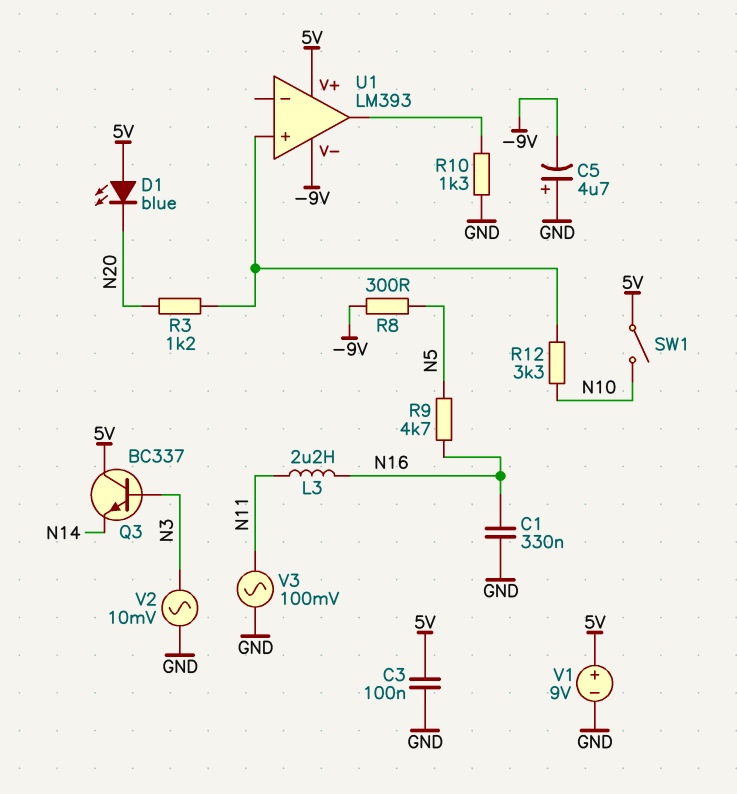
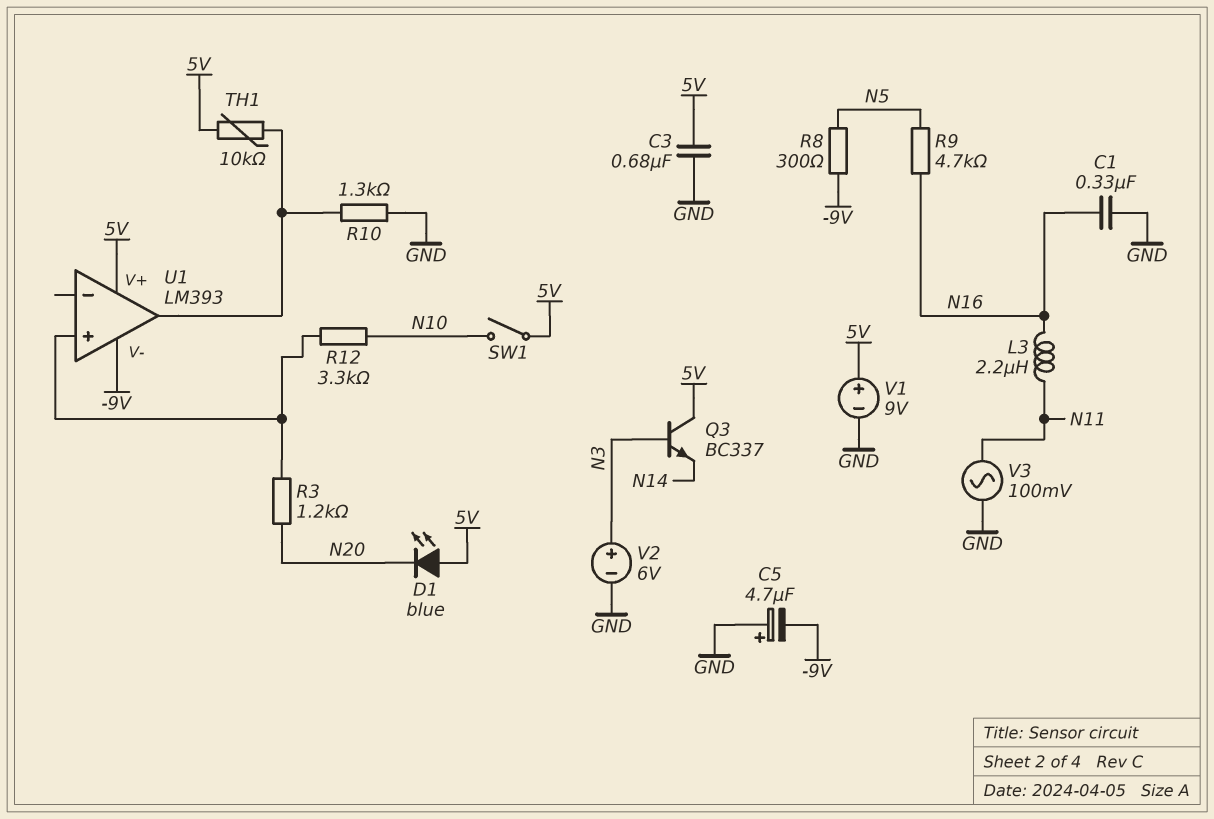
C3: 100nF (5V, GND) -> 680nF (5V, GND)
TH1: none -> 10k (5V, U1/out)
V2: AC 10mV (GND, N3) -> 6V (plus N3, minus GND)

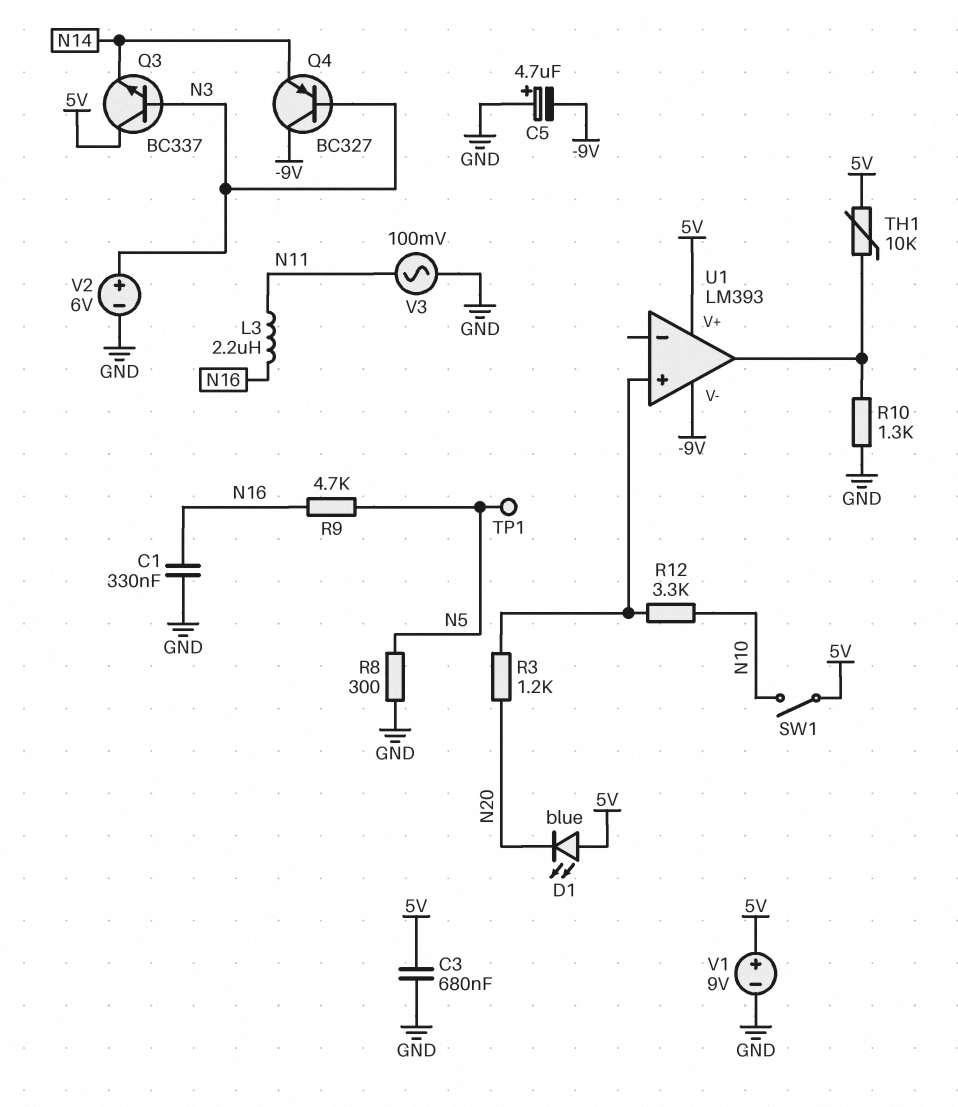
Q4: none -> PNP BC327 (B N3, C -9V, E N14)
R8: 300 (-9V, N5) -> 300 (GND, N5)
TP1: none -> test point (N5)

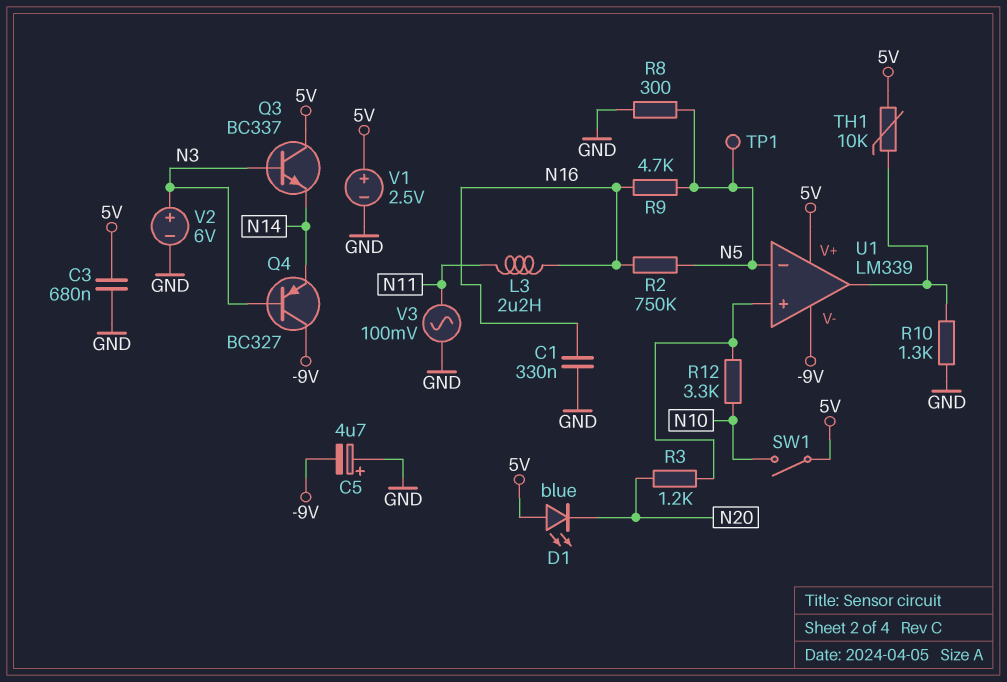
R2: none -> 750k (N5, N16)
U1: LM393 -> LM339
U1 pin in-: none -> N5
V1: 9V (plus 5V, minus GND) -> 2.5V (plus 5V, minus GND)

